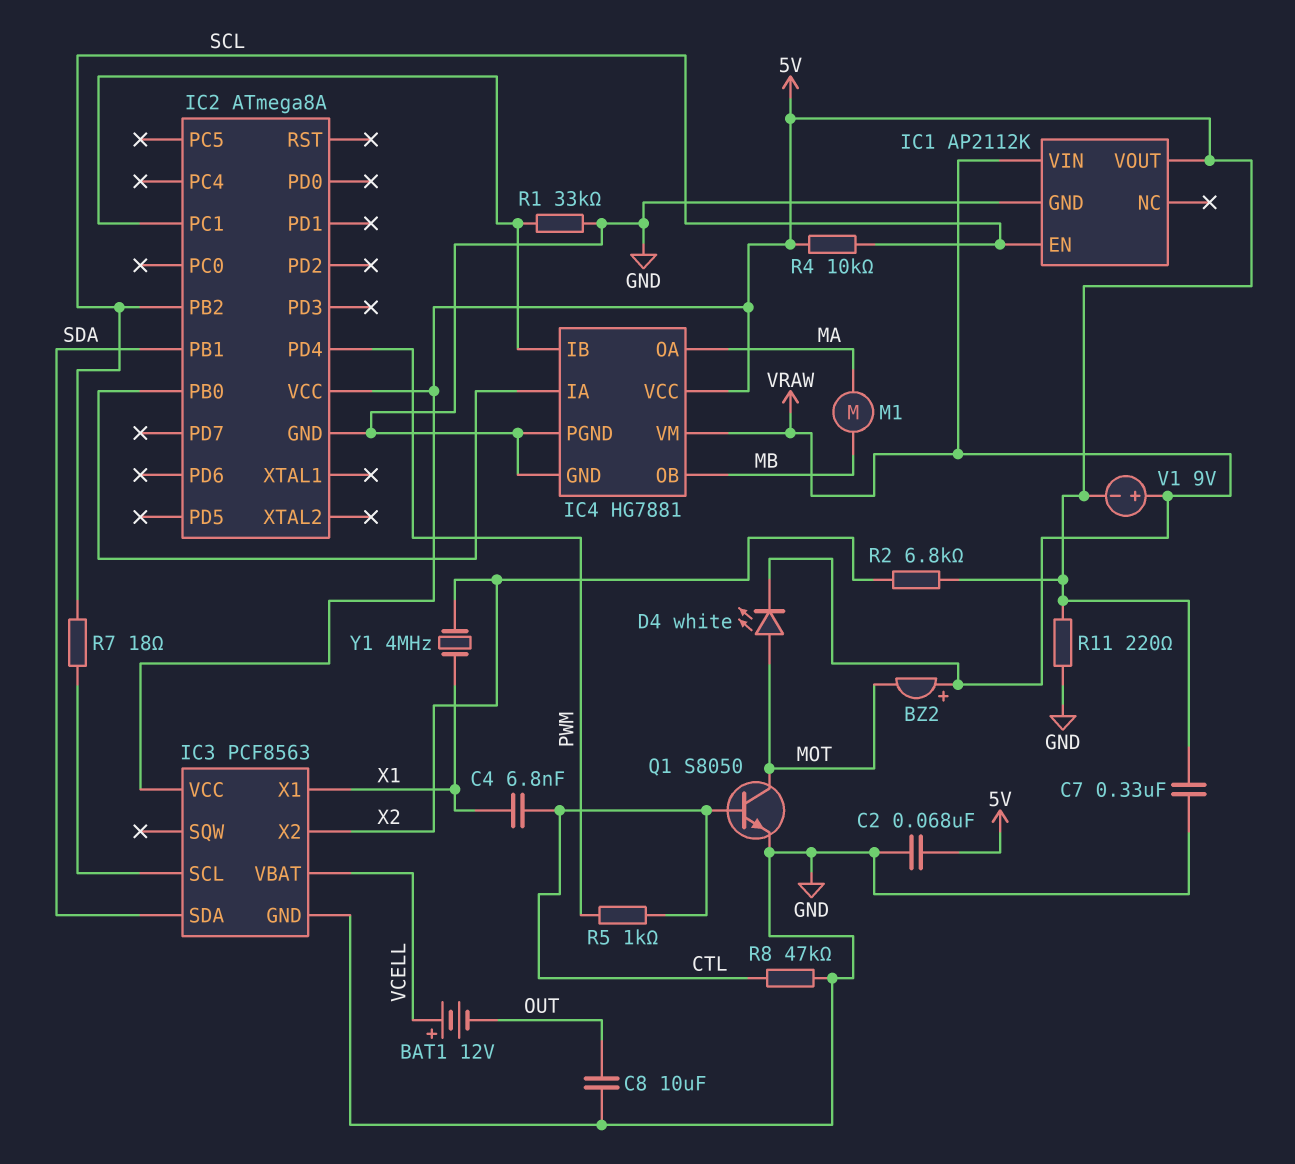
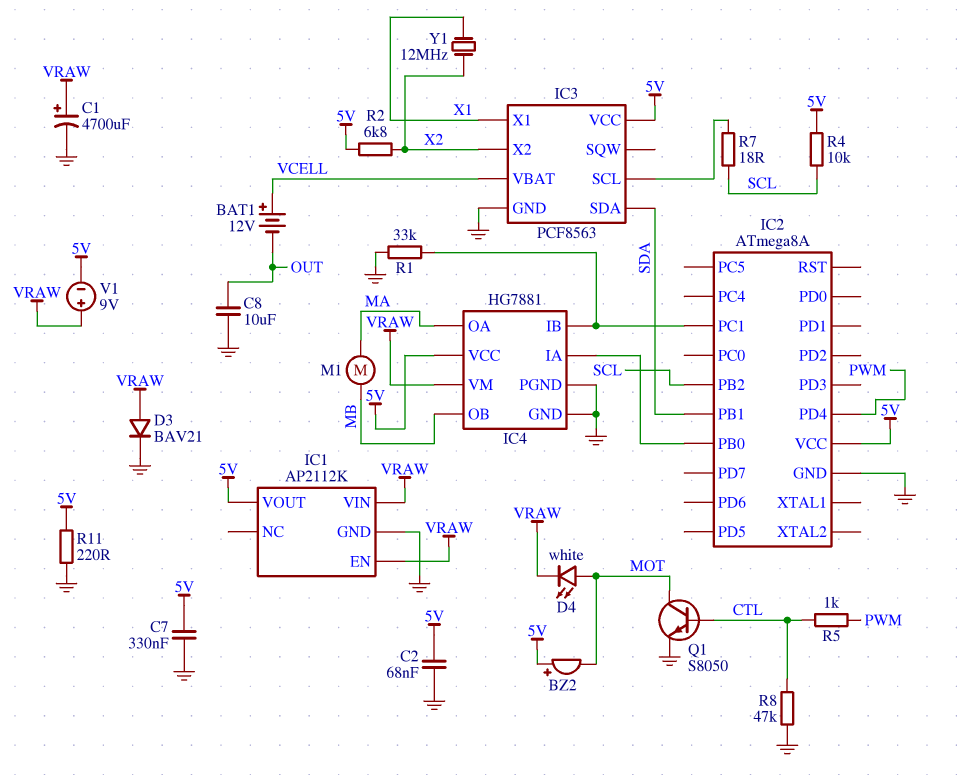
BZ2: buzzer (plus VRAW, minus MOT) -> buzzer (plus 5V, minus MOT)
C1: none -> 4700uF (plus VRAW, minus GND)
C4: 6.8nF (CTL, X1) -> none
D3: none -> diode BAV21 (A VRAW, K GND)
IC1 pin EN: SCL -> VRAW
Y1: 4MHz (X1, X2) -> 12MHz (X1, X2)

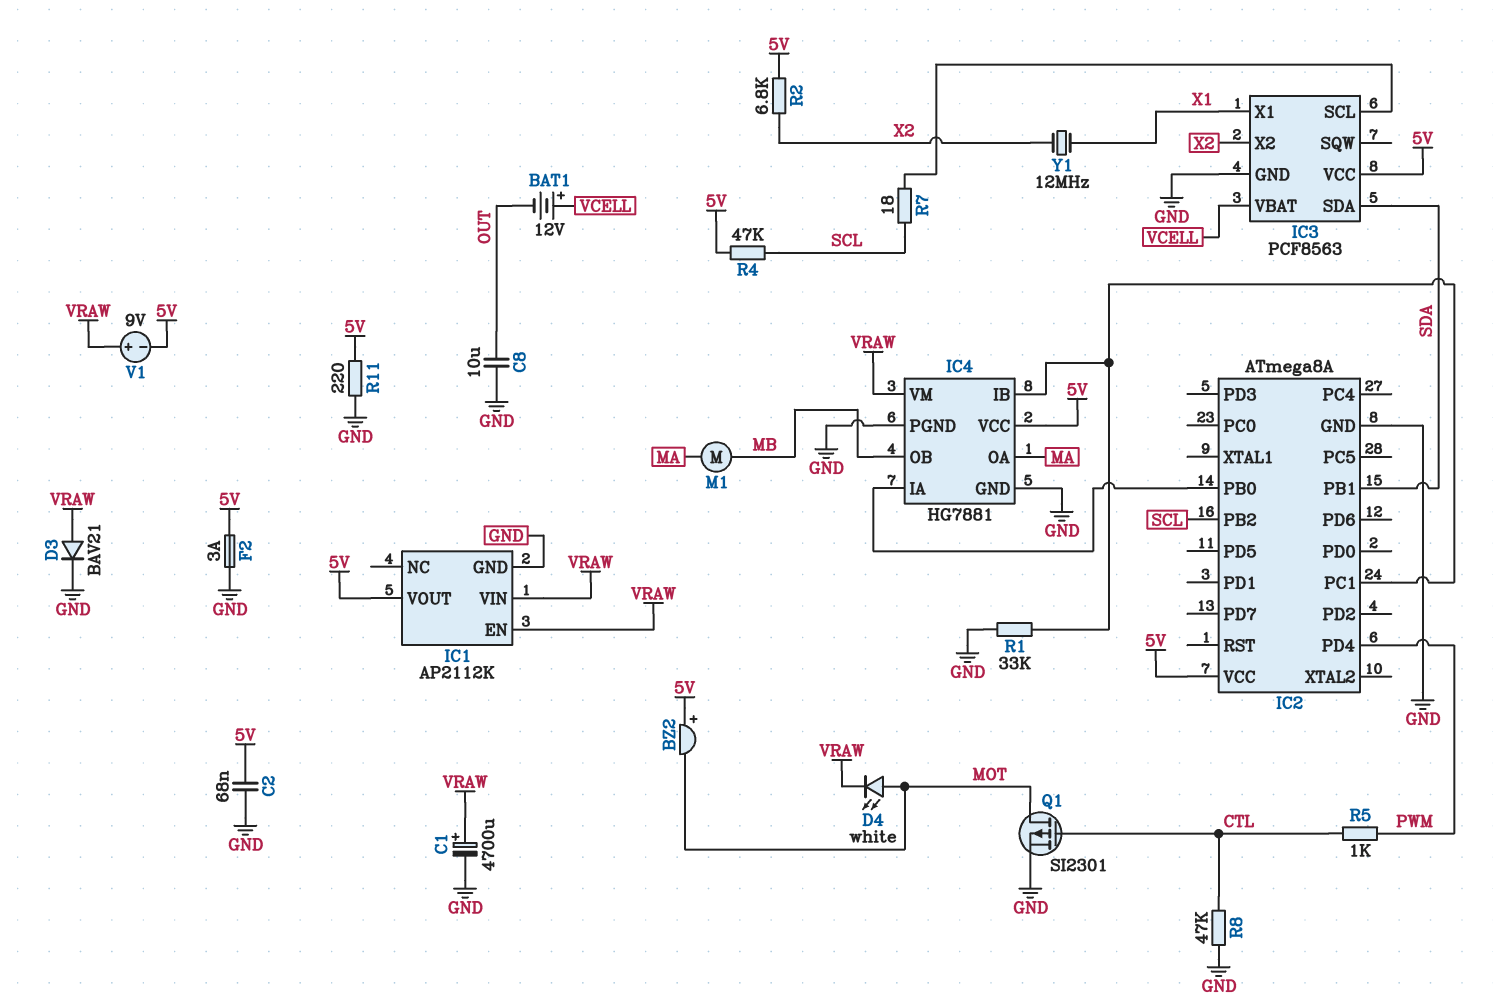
C7: 330nF (5V, GND) -> none
F2: none -> 3A (5V, GND)
Q1: NPN S8050 (B CTL, C MOT, E GND) -> PMOS SI2301 (G CTL, D MOT, S GND)
R4: 10k (5V, SCL) -> 47k (5V, SCL)

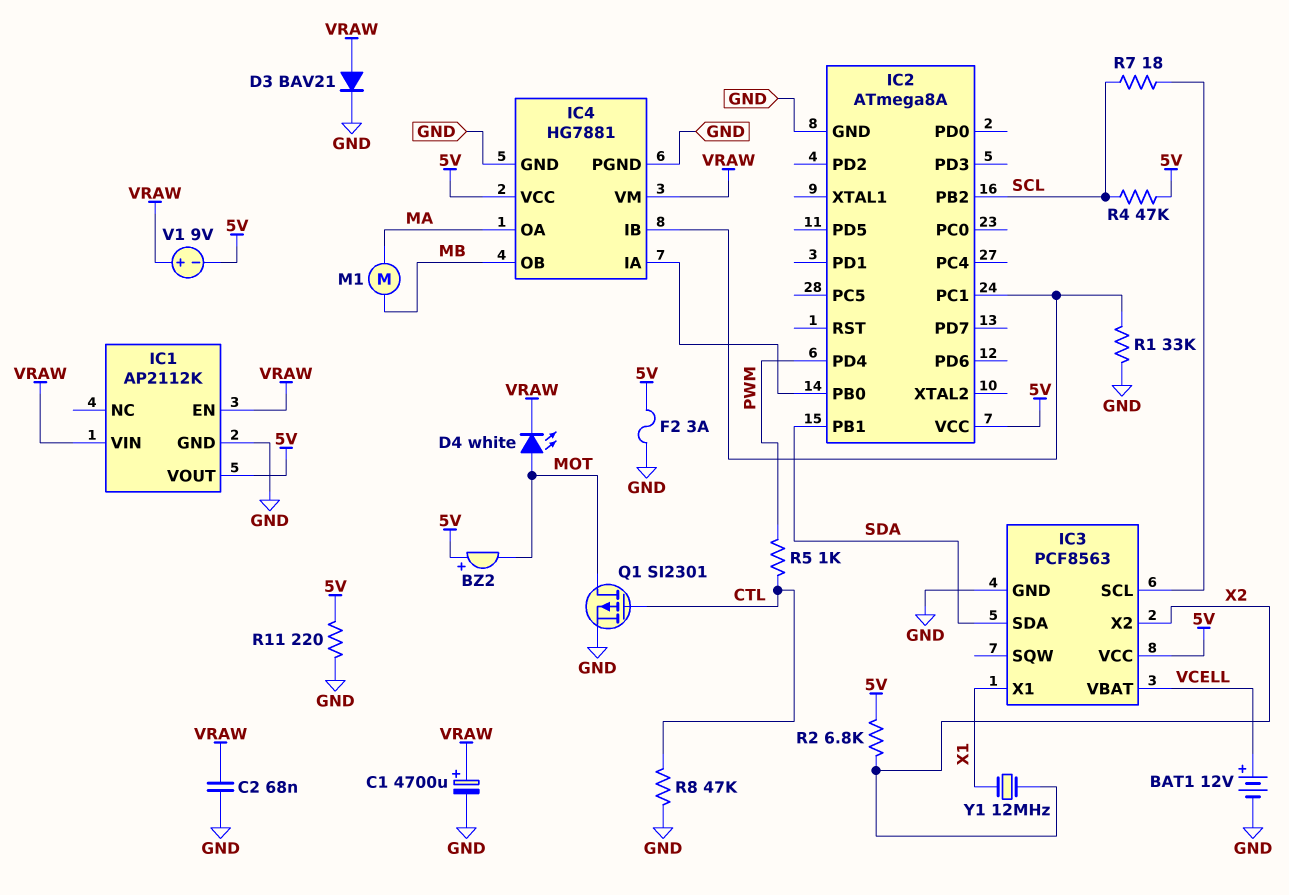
BAT1: 12V (plus VCELL, minus OUT) -> 12V (plus VCELL, minus GND)
C2: 68nF (5V, GND) -> 68nF (GND, VRAW)
C8: 10uF (GND, OUT) -> none

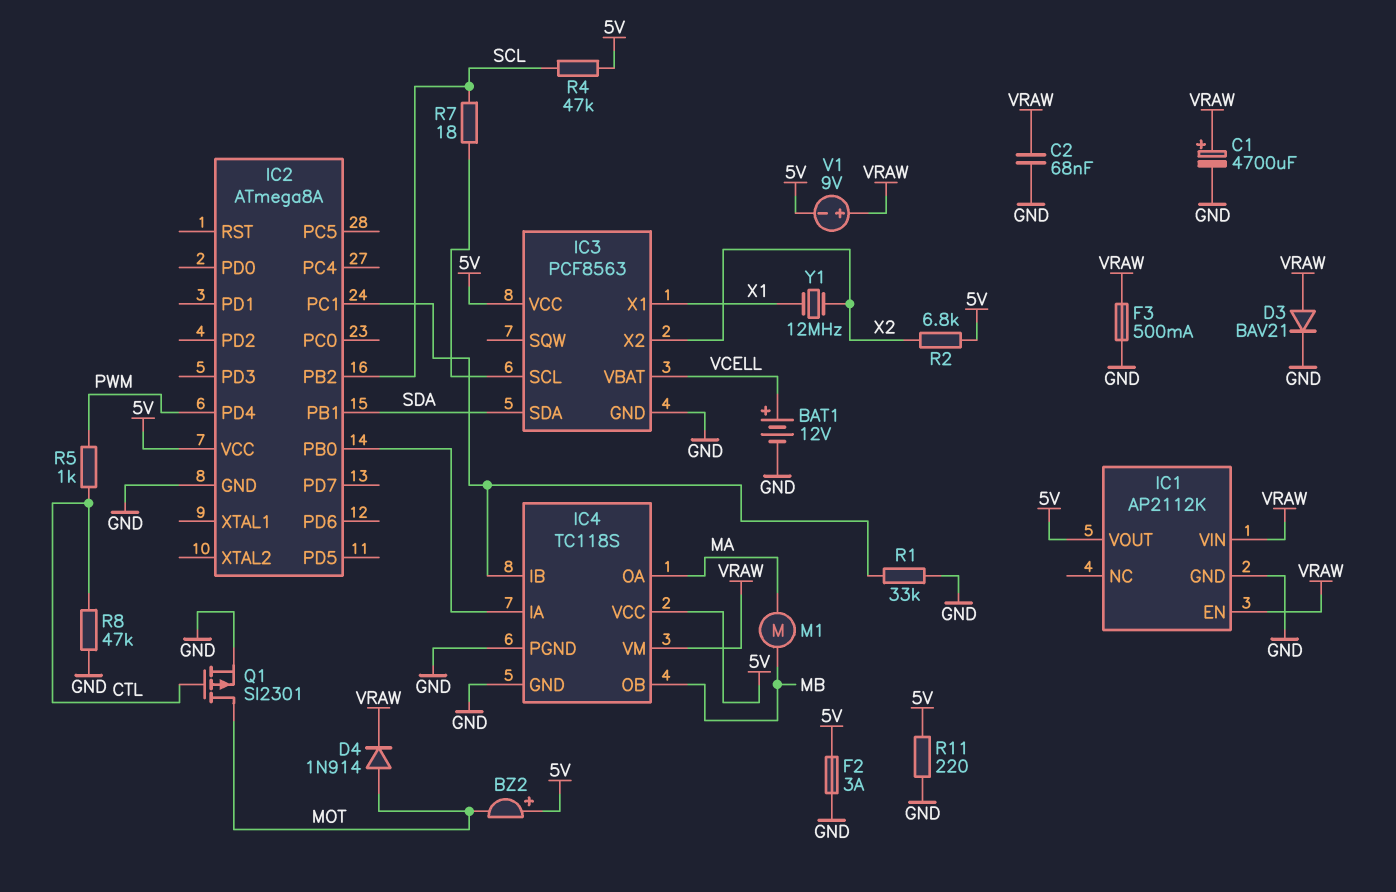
D4: LED white (A MOT, K VRAW) -> diode 1N914 (A MOT, K VRAW)
F3: none -> 500mA (GND, VRAW)
IC4: HG7881 -> TC118S

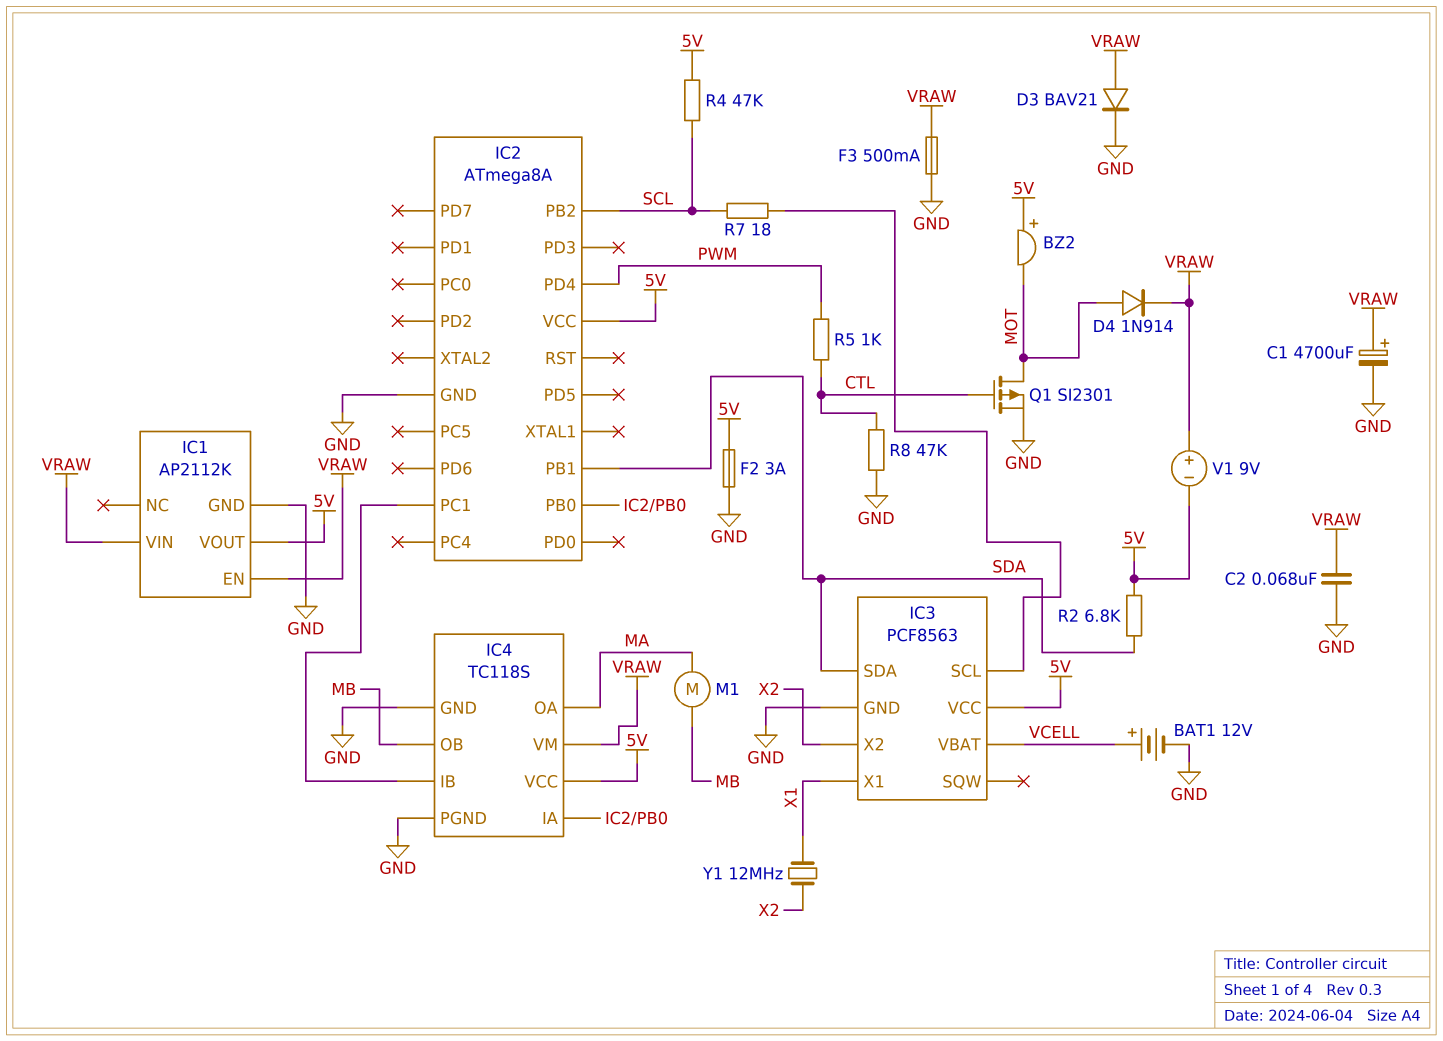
R1: 33k (GND, IC2/PC1) -> none
R2: 6.8k (5V, X2) -> 6.8k (5V, SDA)
R11: 220 (5V, GND) -> none

